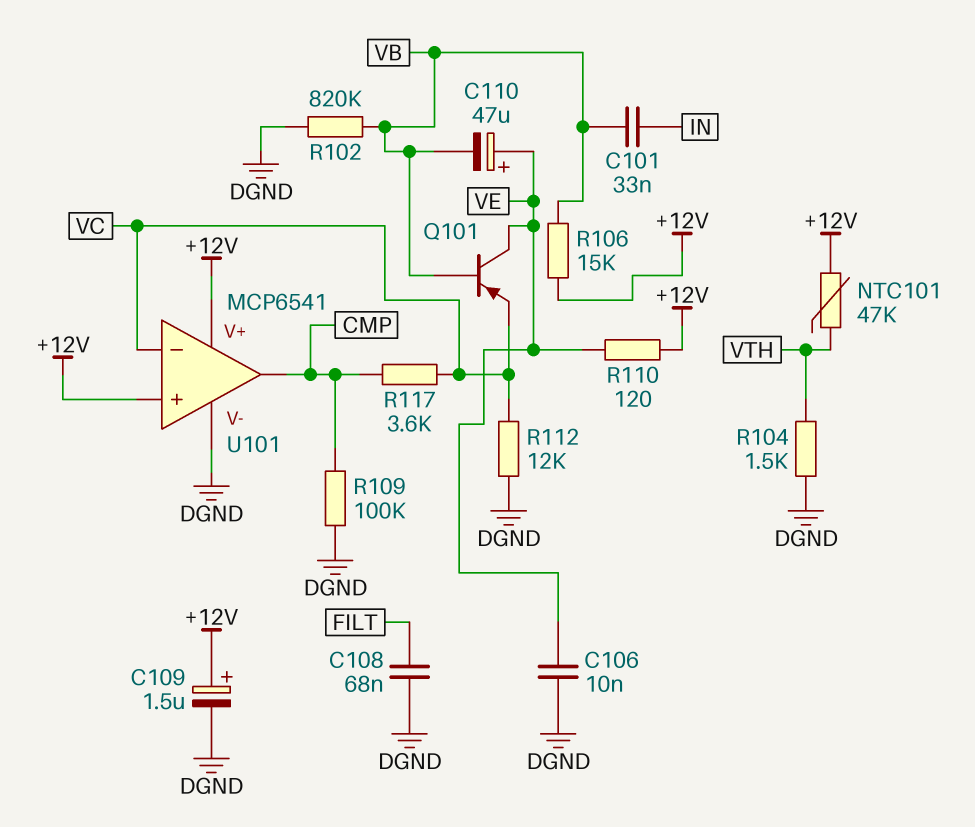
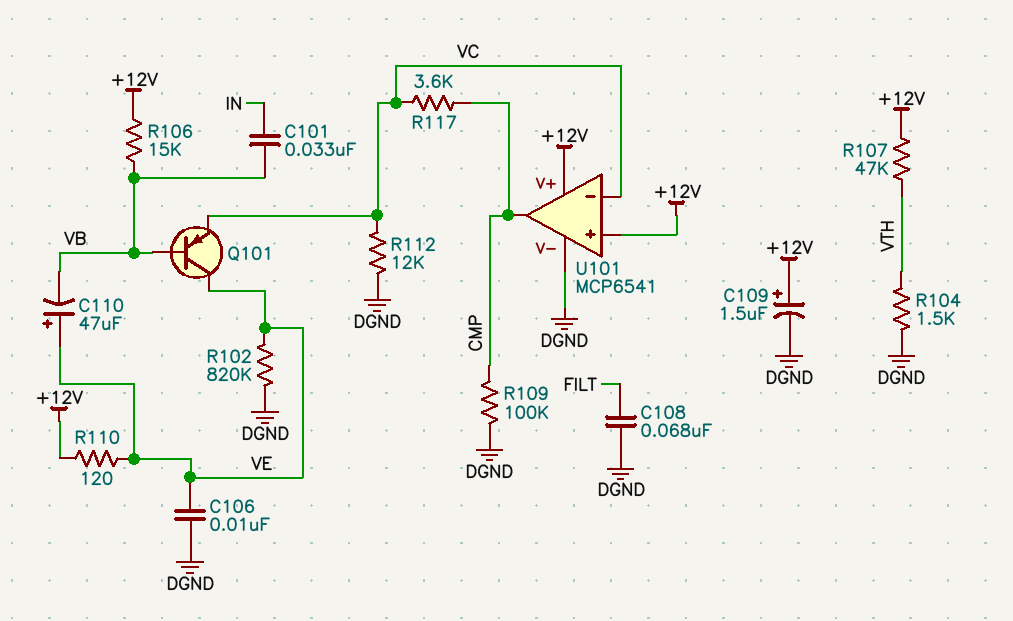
NTC101: 47k (+12V, VTH) -> none
R102: 820k (DGND, VB) -> 820k (DGND, VE)
R107: none -> 47k (+12V, VTH)

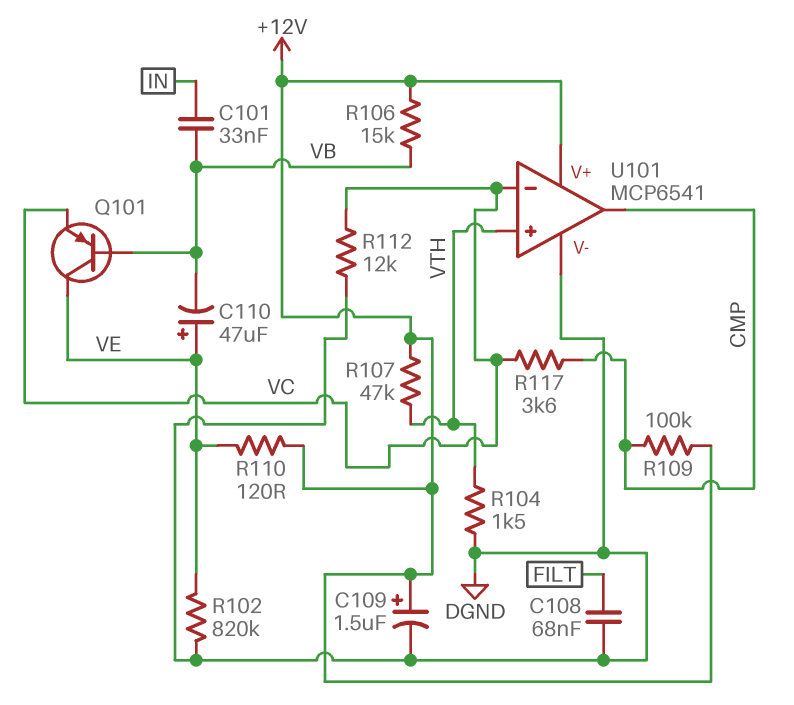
C106: 10nF (DGND, VE) -> none
R109: 100k (CMP, DGND) -> 100k (+12V, CMP)
U101 pin in+: +12V -> VTH

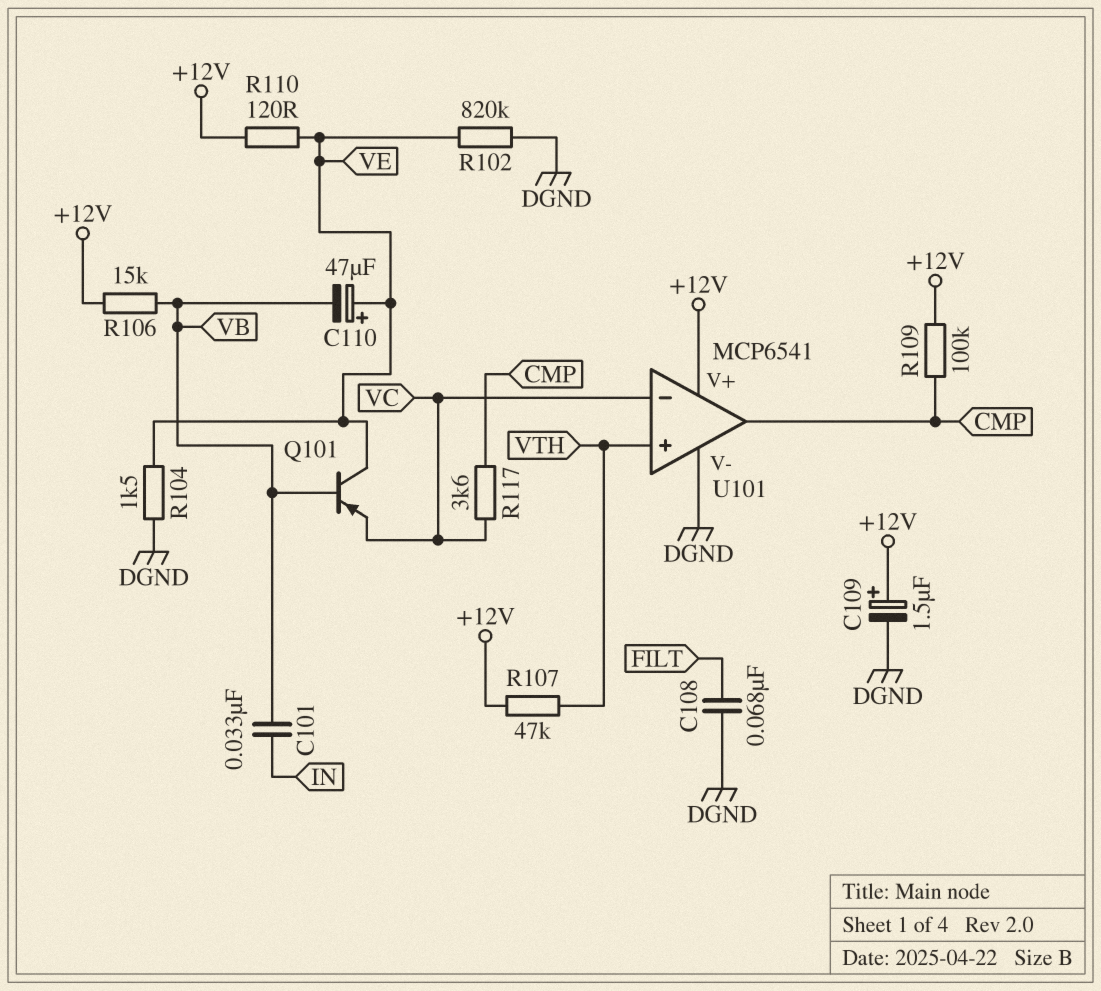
R104: 1.5k (DGND, VTH) -> 1.5k (DGND, VE)
R112: 12k (DGND, VC) -> none

